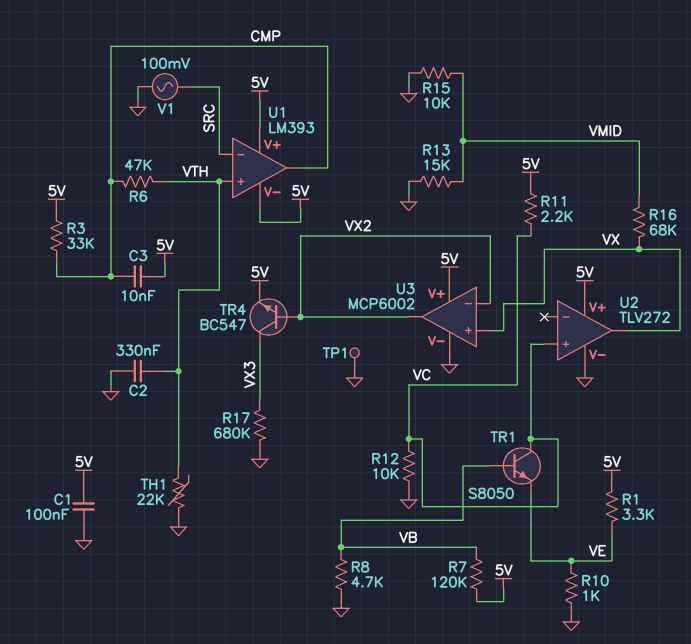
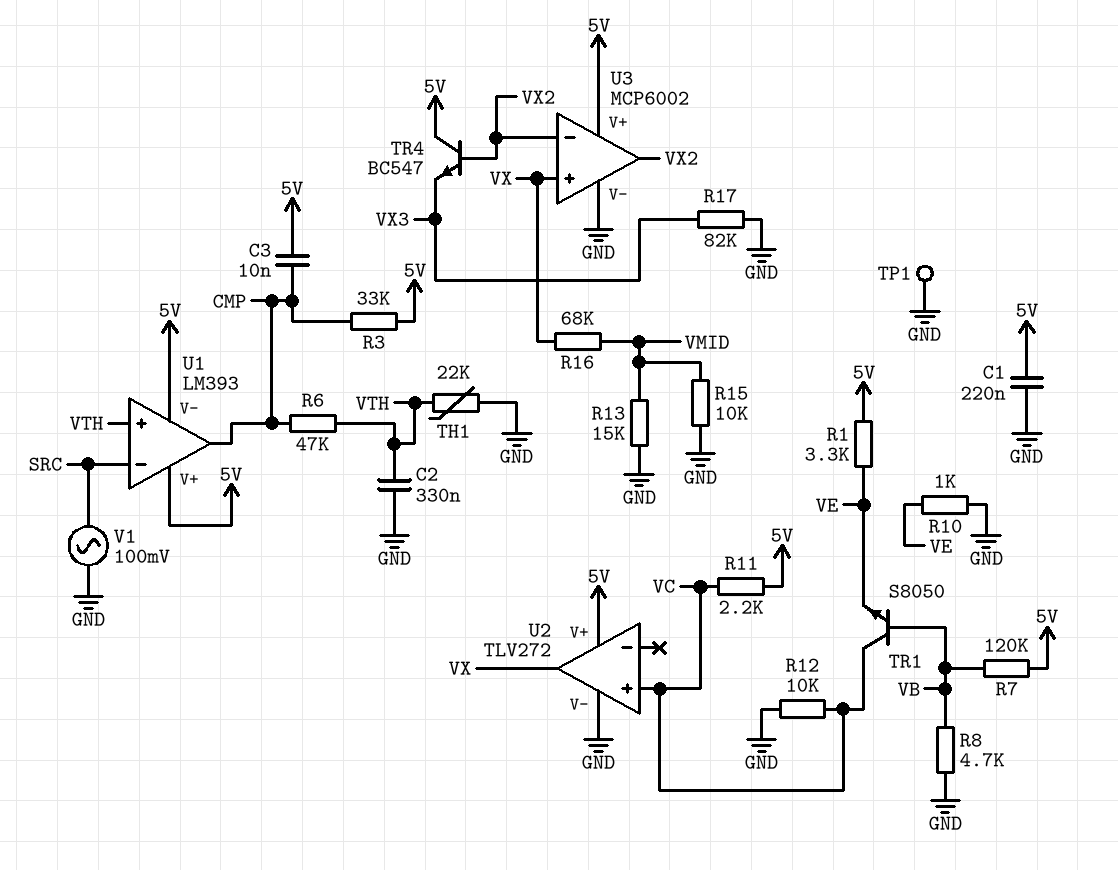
C1: 100nF (5V, GND) -> 220nF (5V, GND)
R17: 680k (GND, VX3) -> 82k (GND, VX3)
TR4: NPN BC547 (B VX2, C VX3, E 5V) -> NPN BC547 (B VX2, C 5V, E VX3)

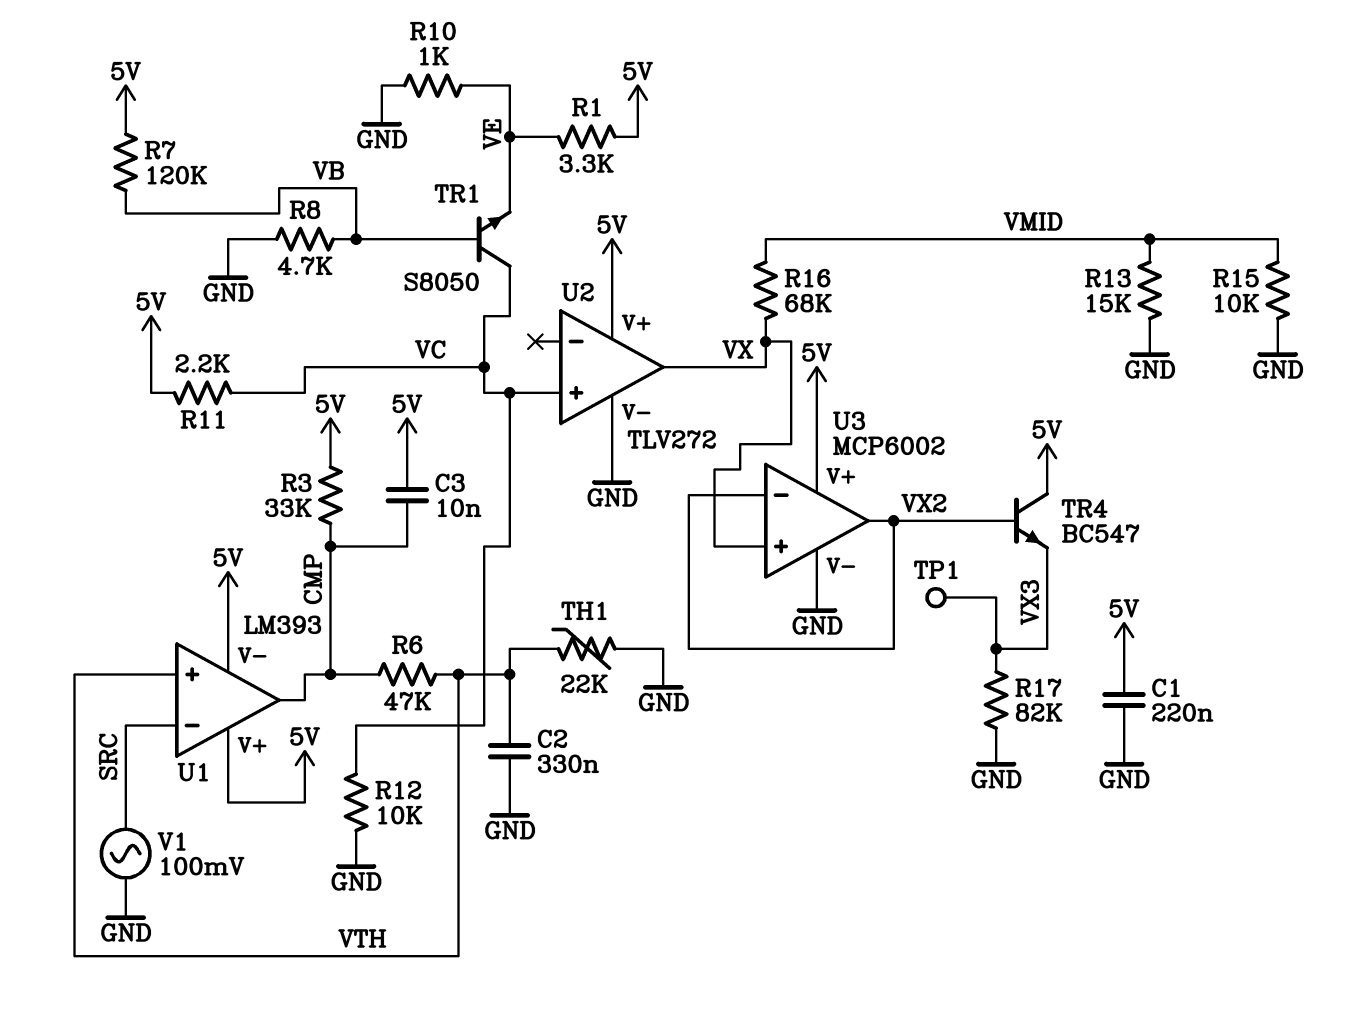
TP1: test point (GND) -> test point (VX3)

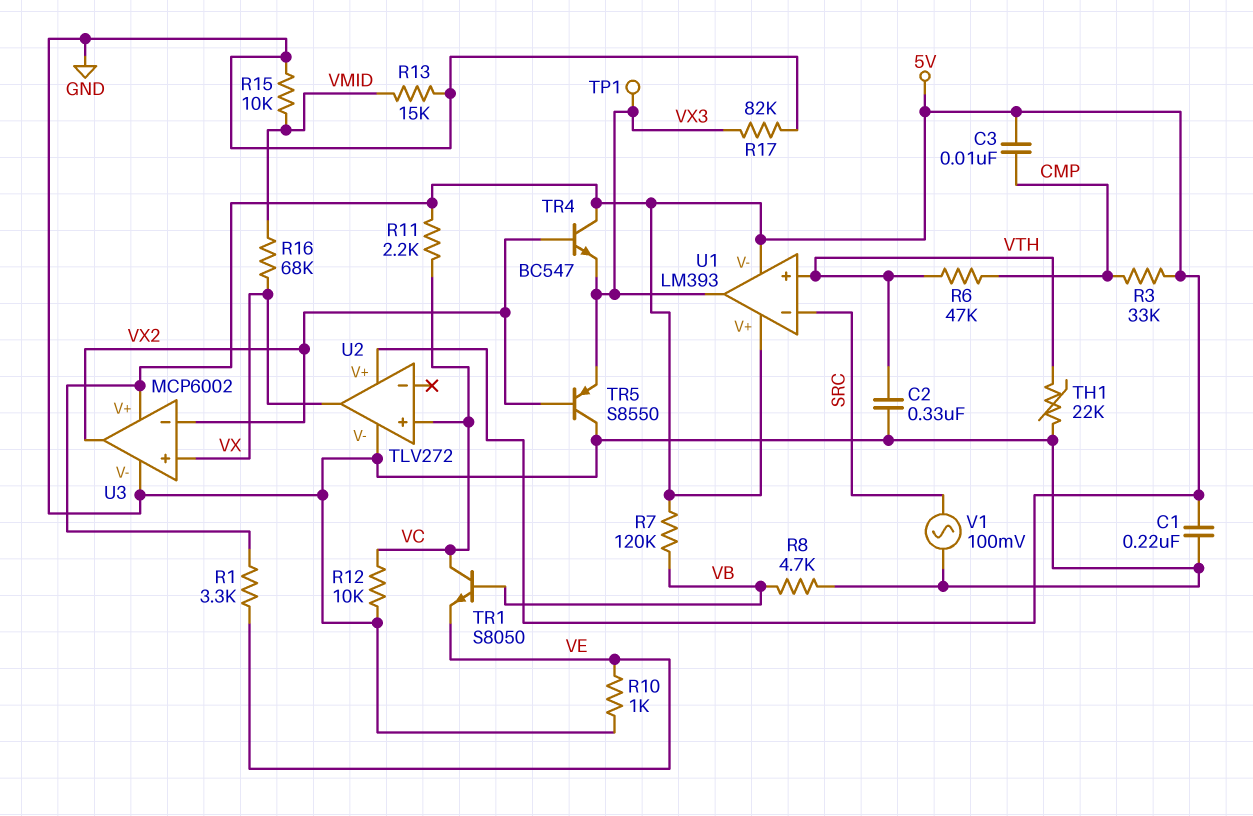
TR5: none -> PNP S8550 (B VX2, C GND, E VX3)
U1 pin out: CMP -> VX3

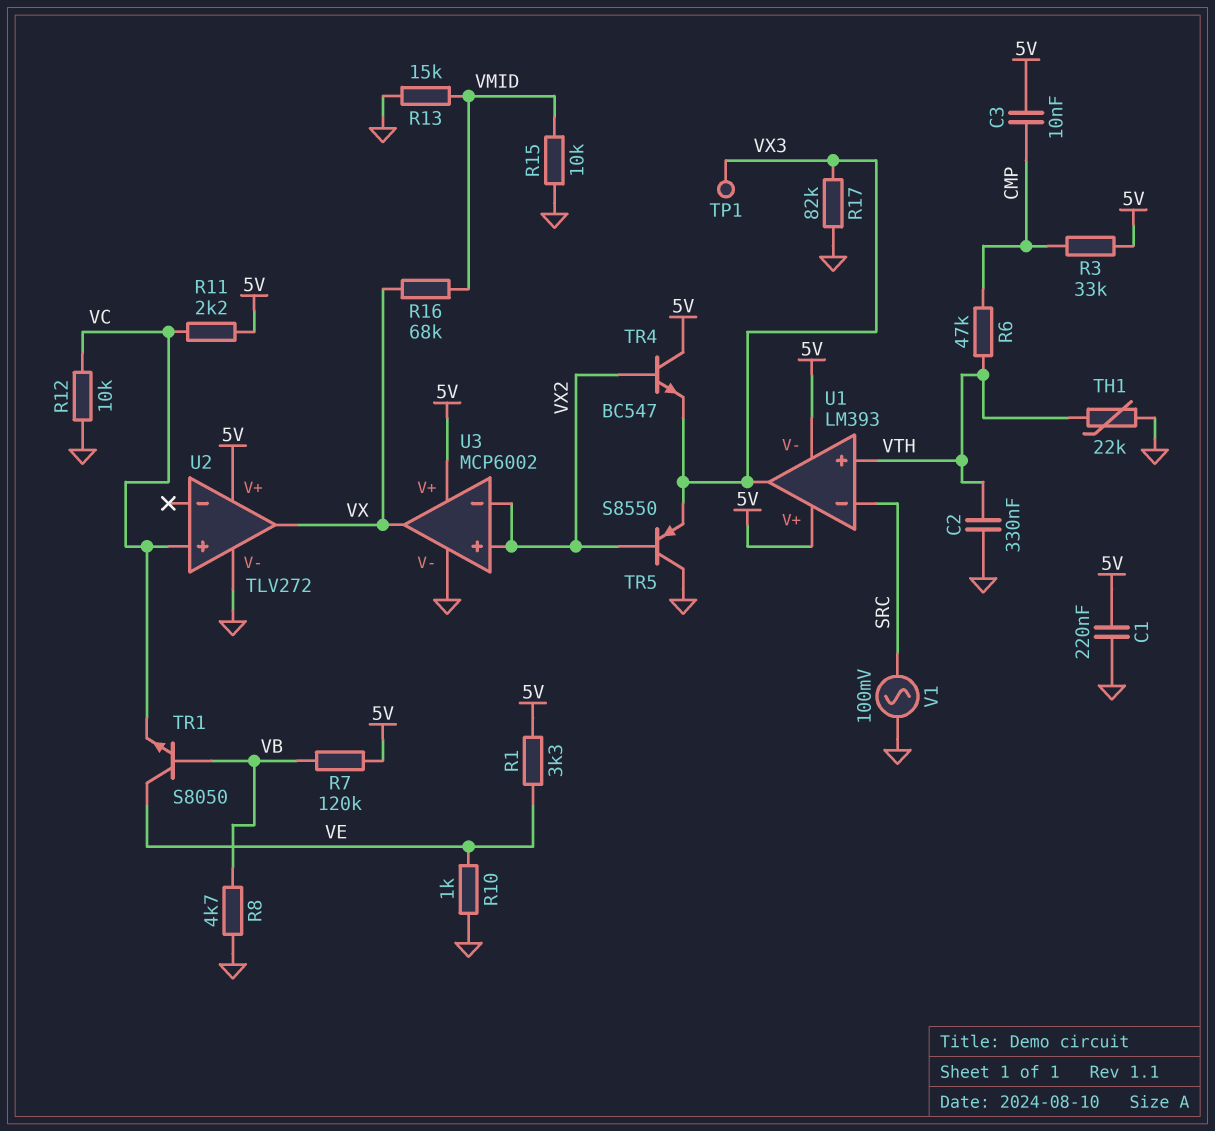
TR1: NPN S8050 (B VB, C VC, E VE) -> NPN S8050 (B VB, C VE, E VC)
U3 pin in+: VX -> VX2
U3 pin out: VX2 -> VX

